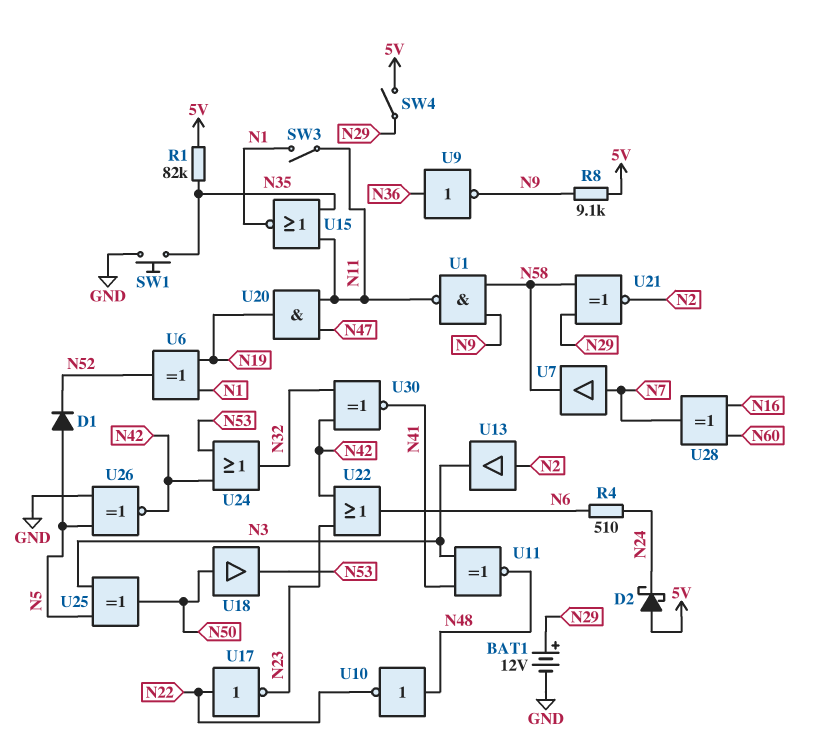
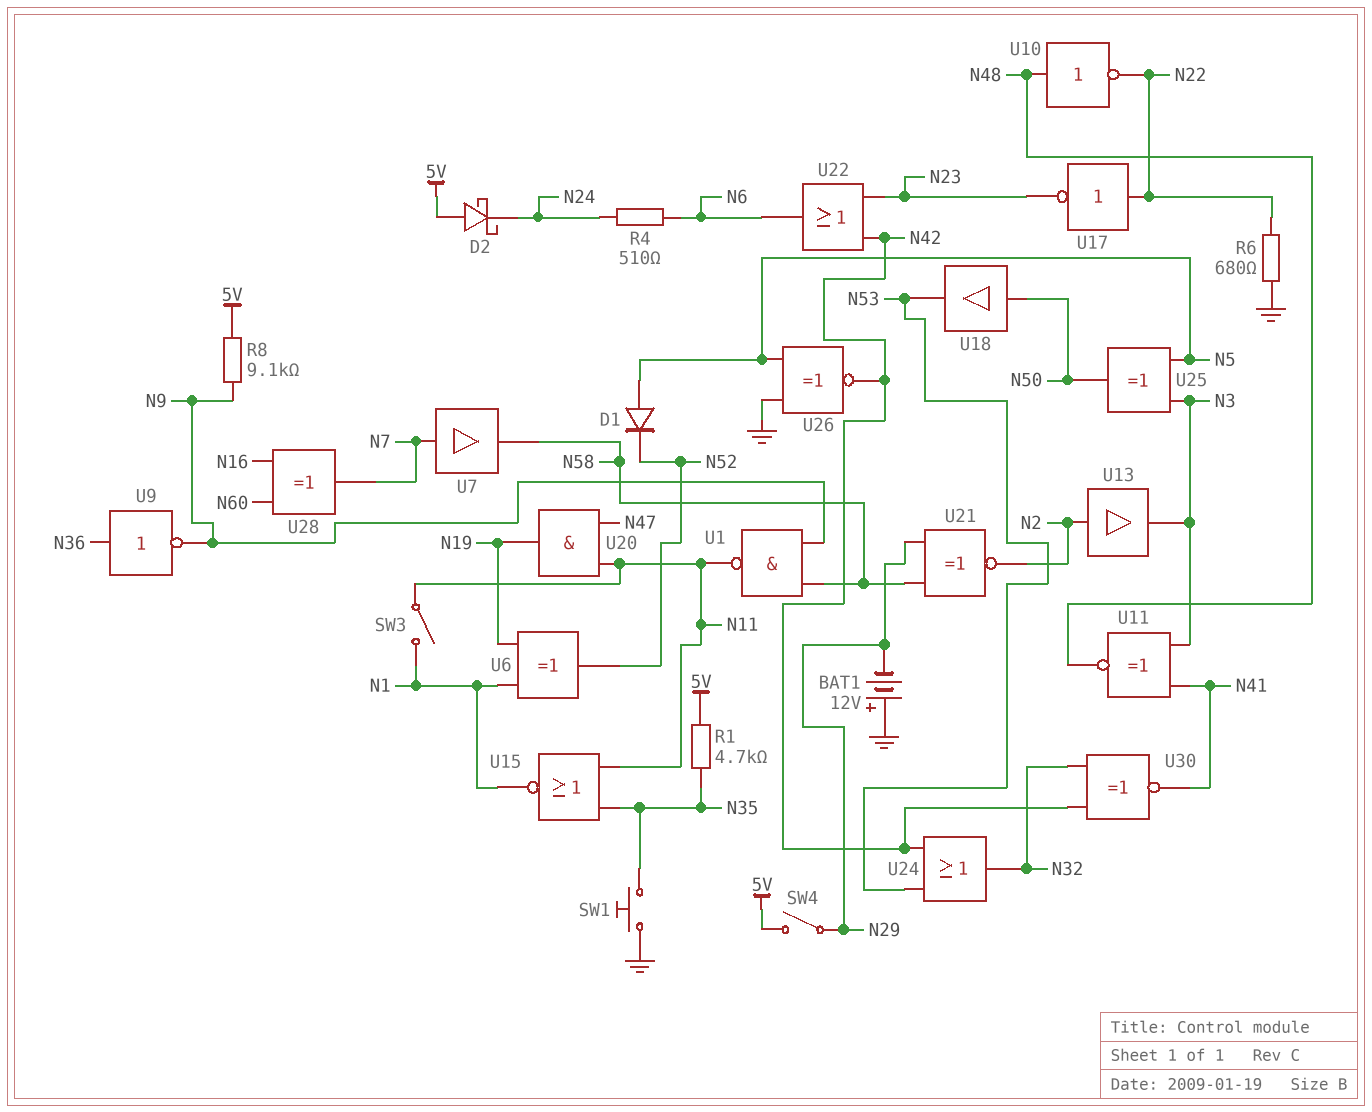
BAT1: 12V (plus N29, minus GND) -> 12V (plus GND, minus N29)
R1: 82k (5V, N35) -> 4.7k (5V, N35)
R6: none -> 680 (GND, N22)

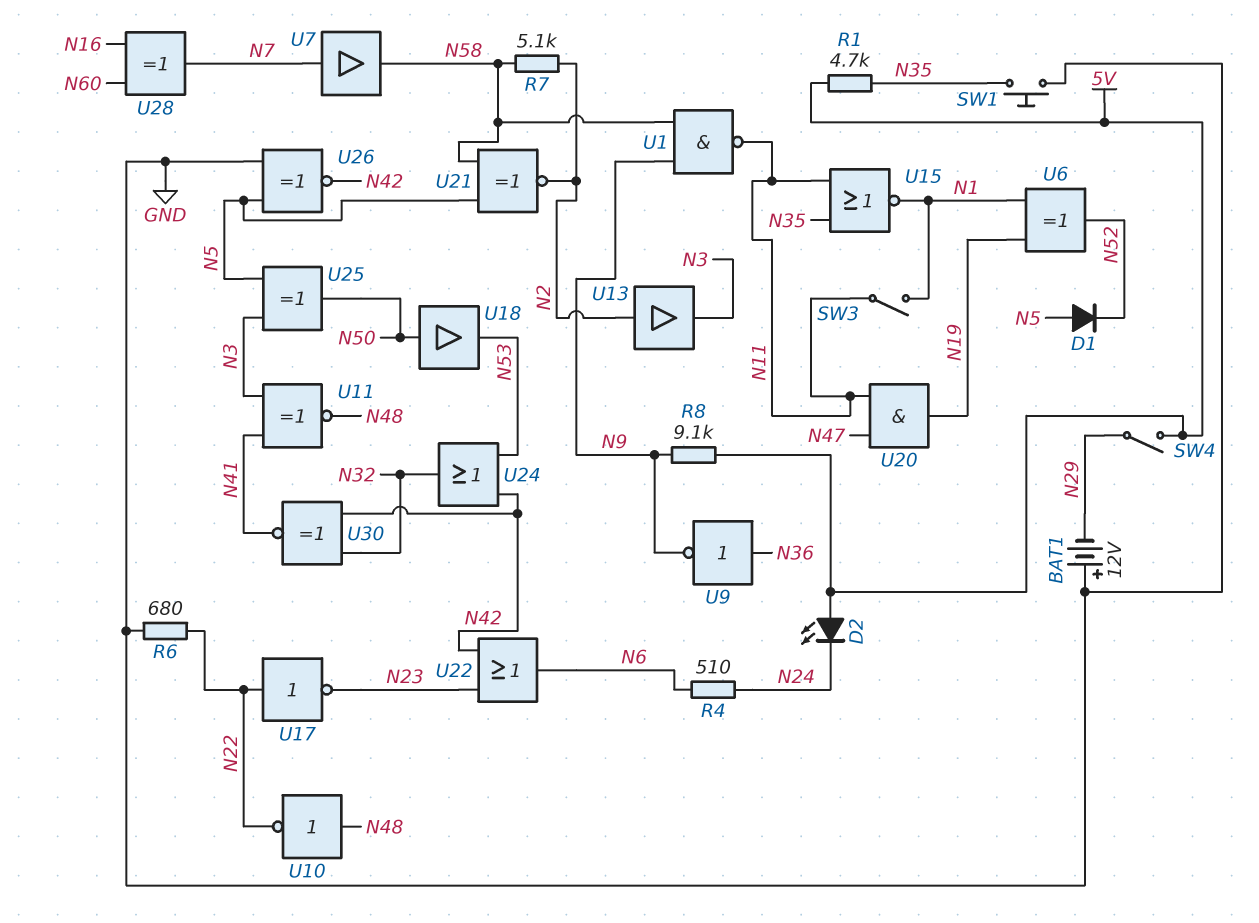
D2: schottky (A 5V, K N24) -> LED (A 5V, K N24)
R7: none -> 5.1k (N2, N58)
U21: XNOR (in N29, in N58, out N2) -> XNOR (in N5, in N58, out N2)

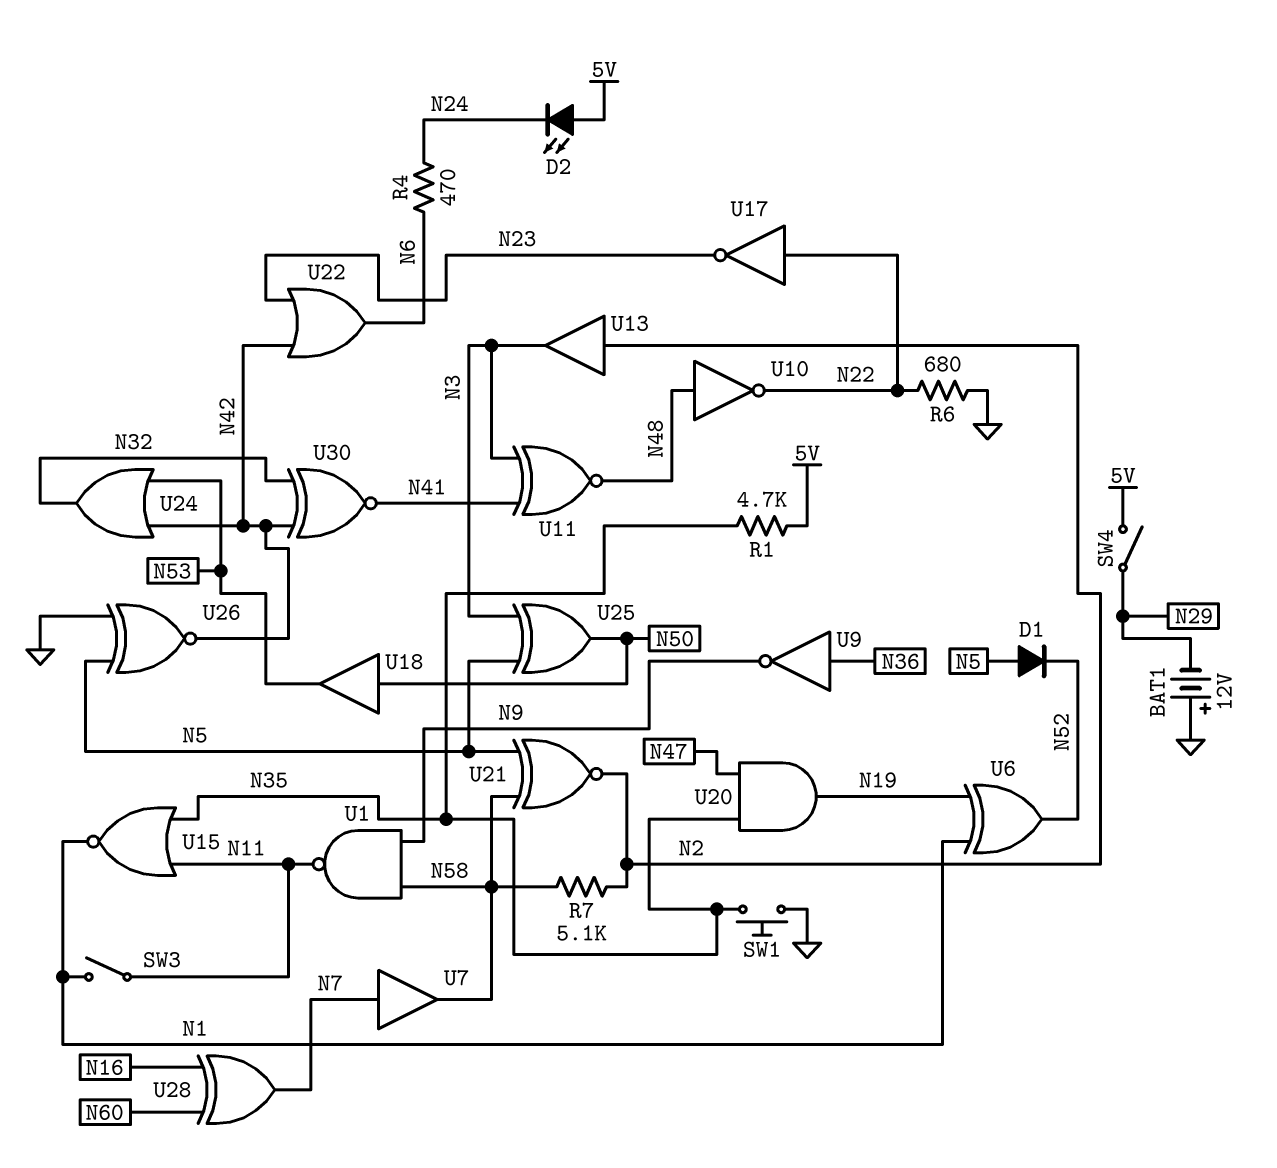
R4: 510 (N6, N24) -> 470 (N6, N24)
R8: 9.1k (5V, N9) -> none
U20: AND (in N11, in N47, out N19) -> AND (in N35, in N47, out N19)

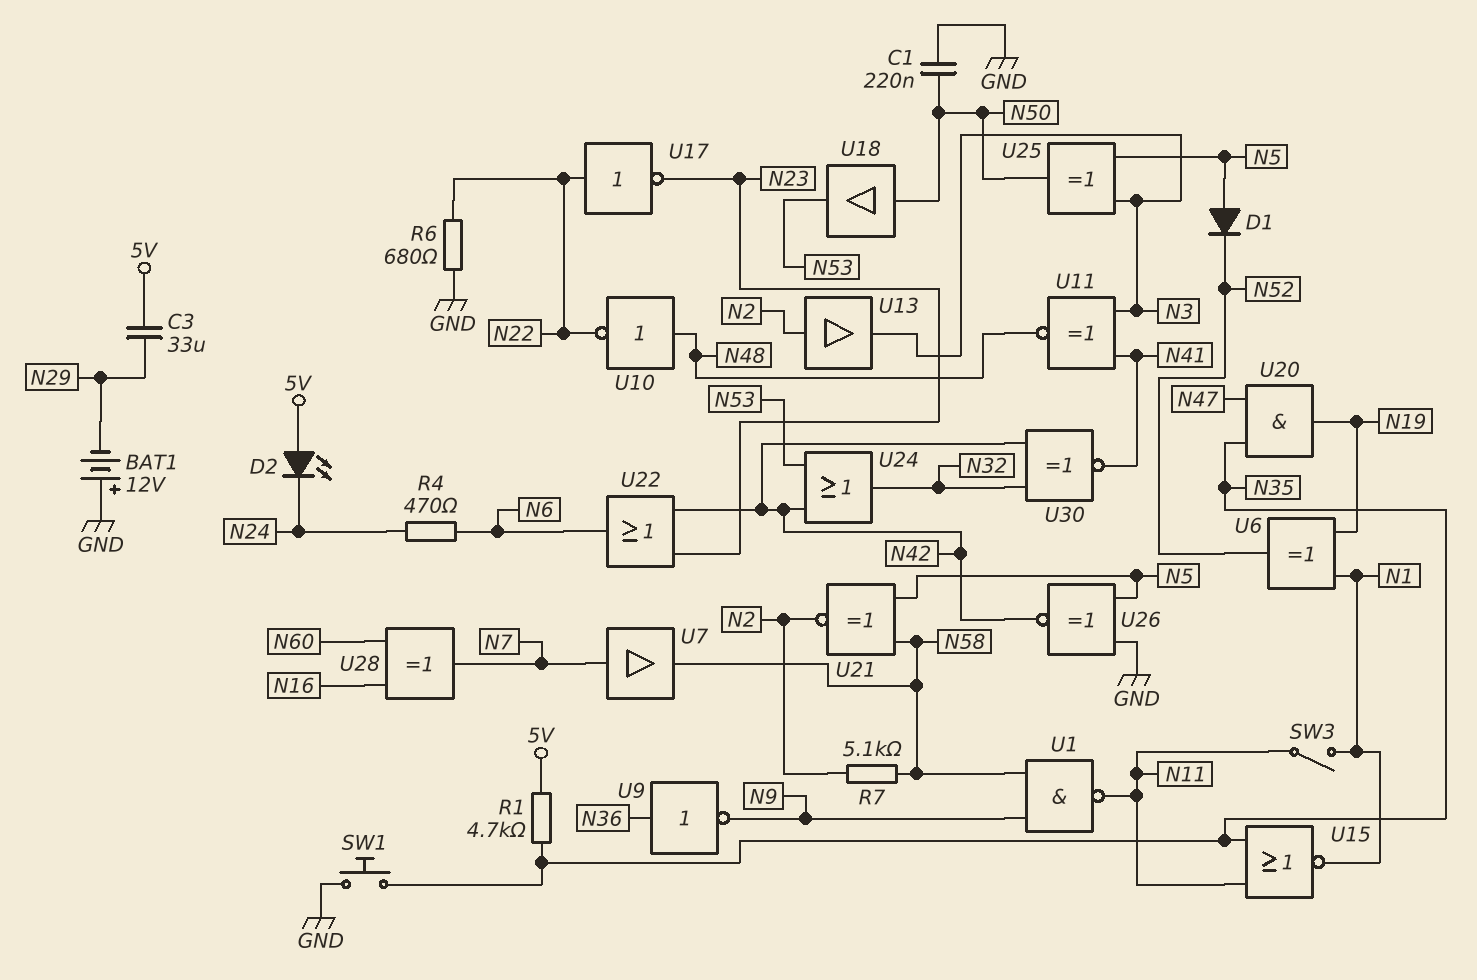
C1: none -> 220nF (GND, N50)
C3: none -> 33uF (5V, N29)
SW4: switch (5V, N29) -> none

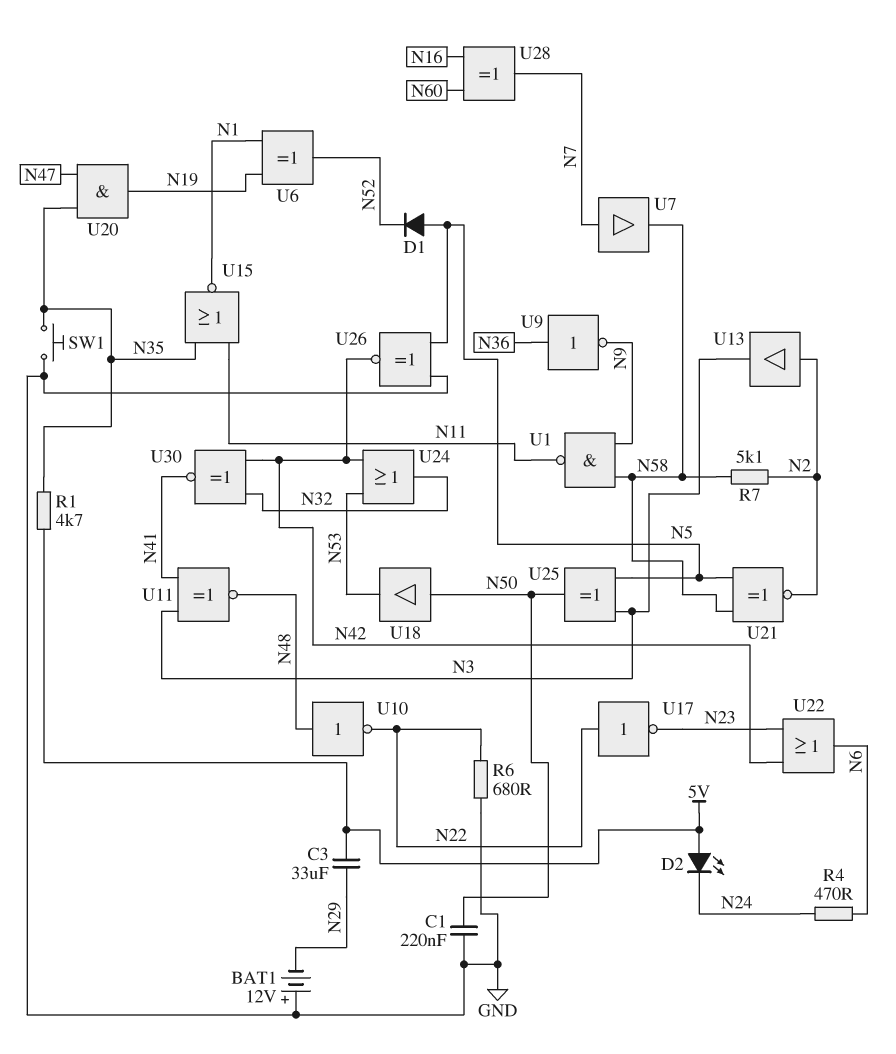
SW3: switch (N1, N11) -> none

